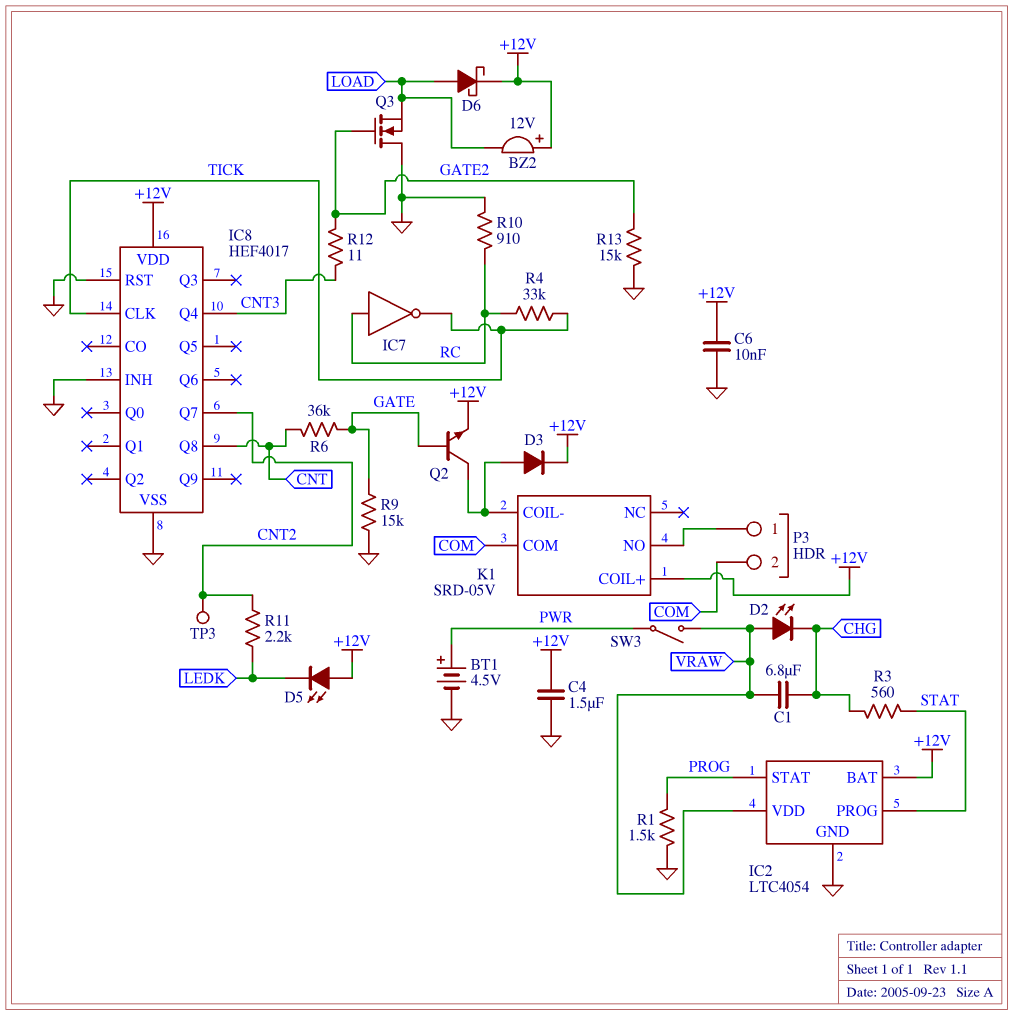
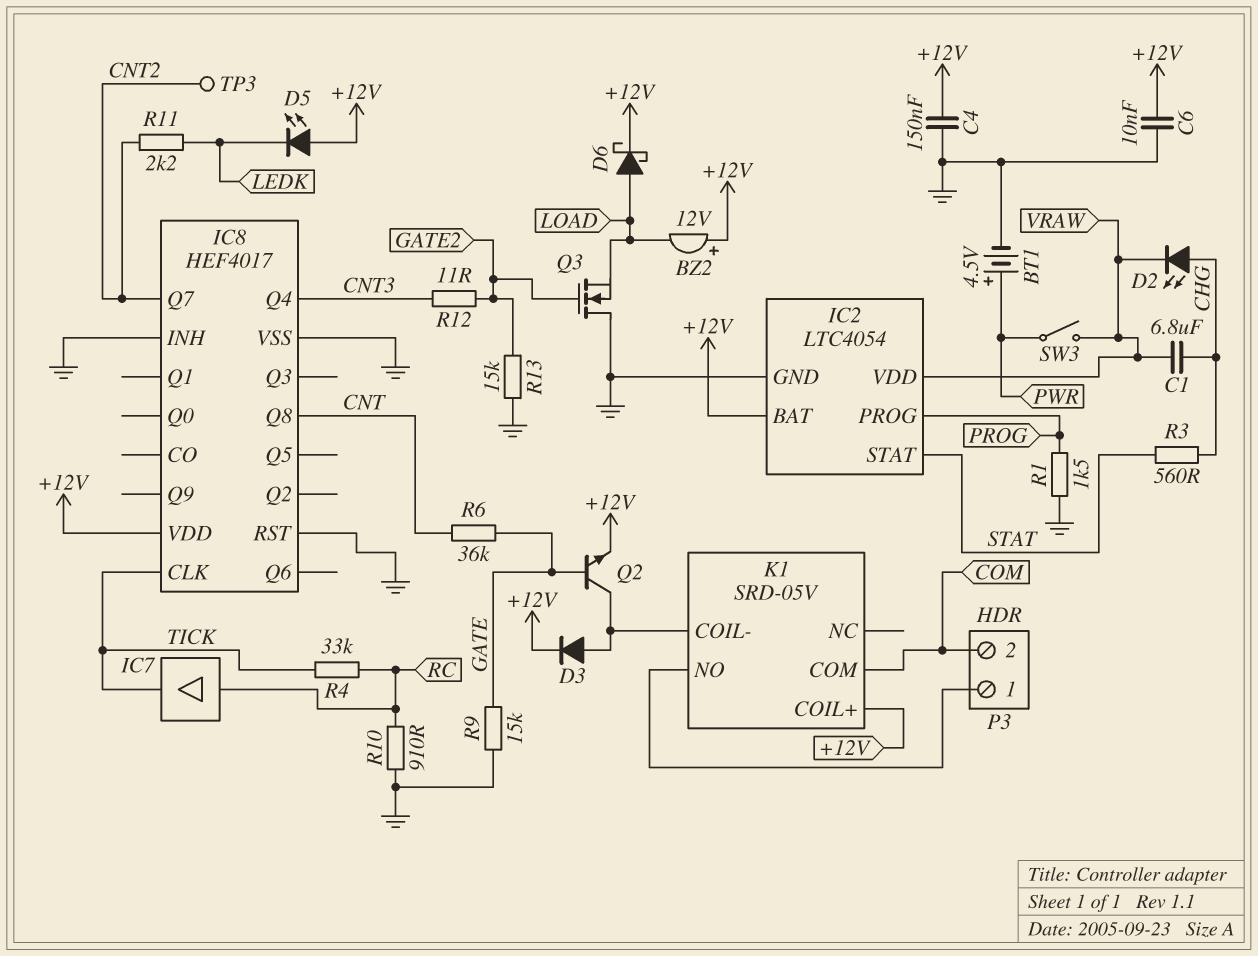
C4: 1.5uF (+12V, GND) -> 150nF (+12V, GND)
D2: LED (A VRAW, K CHG) -> LED (A CHG, K VRAW)
IC2 pin PROG: STAT -> PROG
IC2 pin STAT: PROG -> STAT
IC7: NOT (in RC, out TICK) -> buffer (in RC, out TICK)

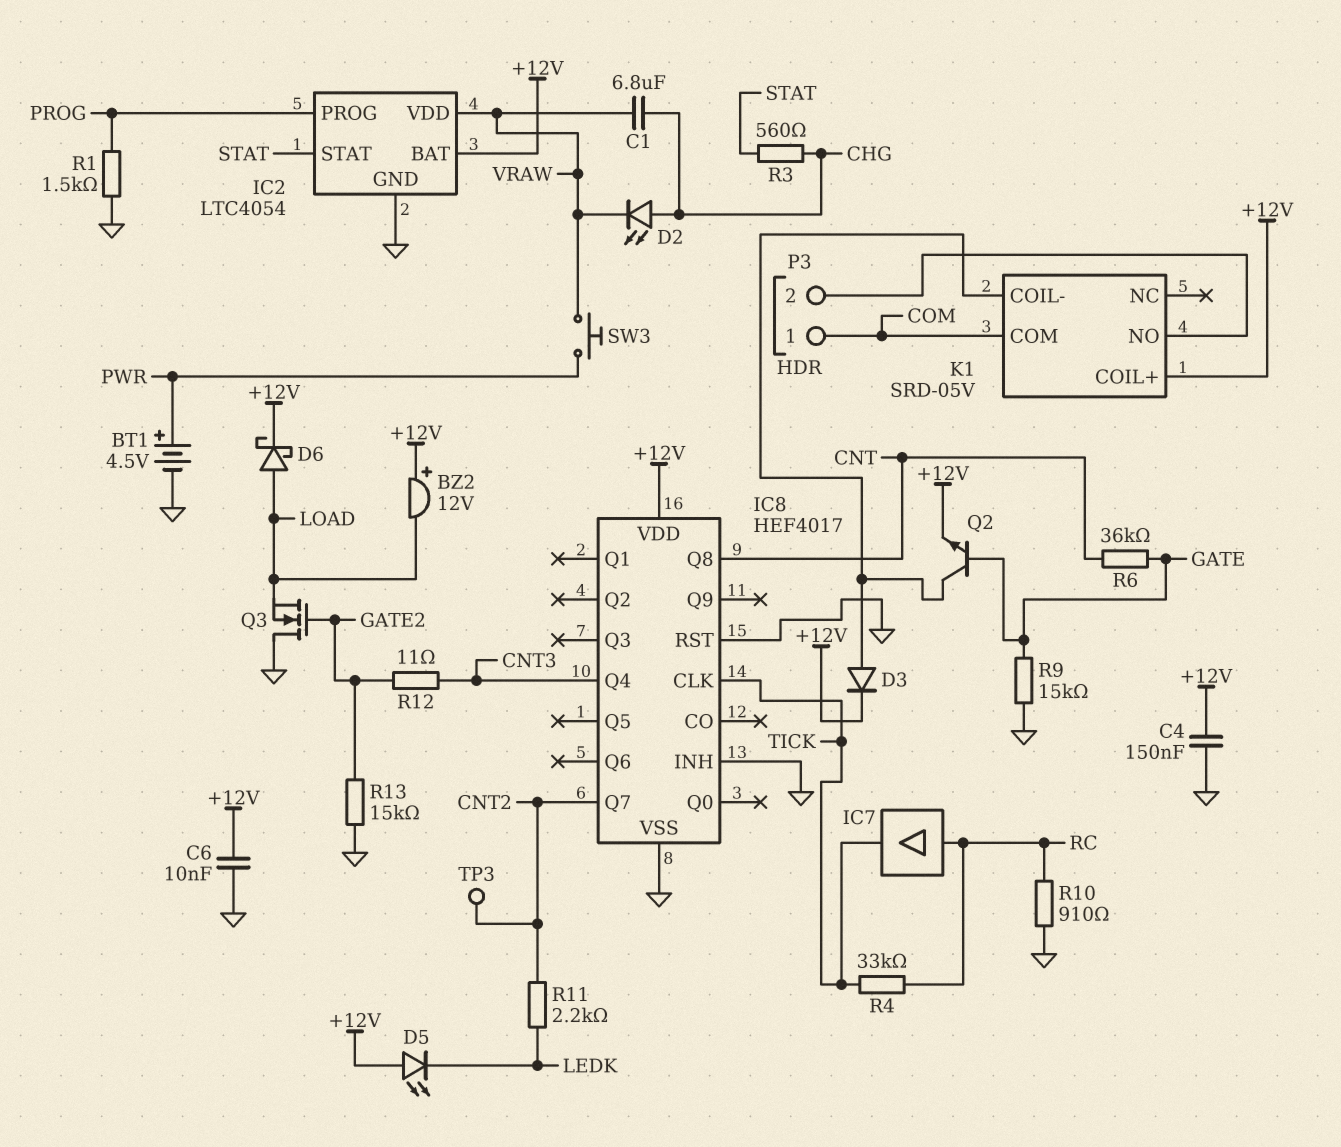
P3 pin 1: K1/NO -> COM
P3 pin 2: COM -> K1/NO
SW3: switch (PWR, VRAW) -> button (PWR, VRAW)

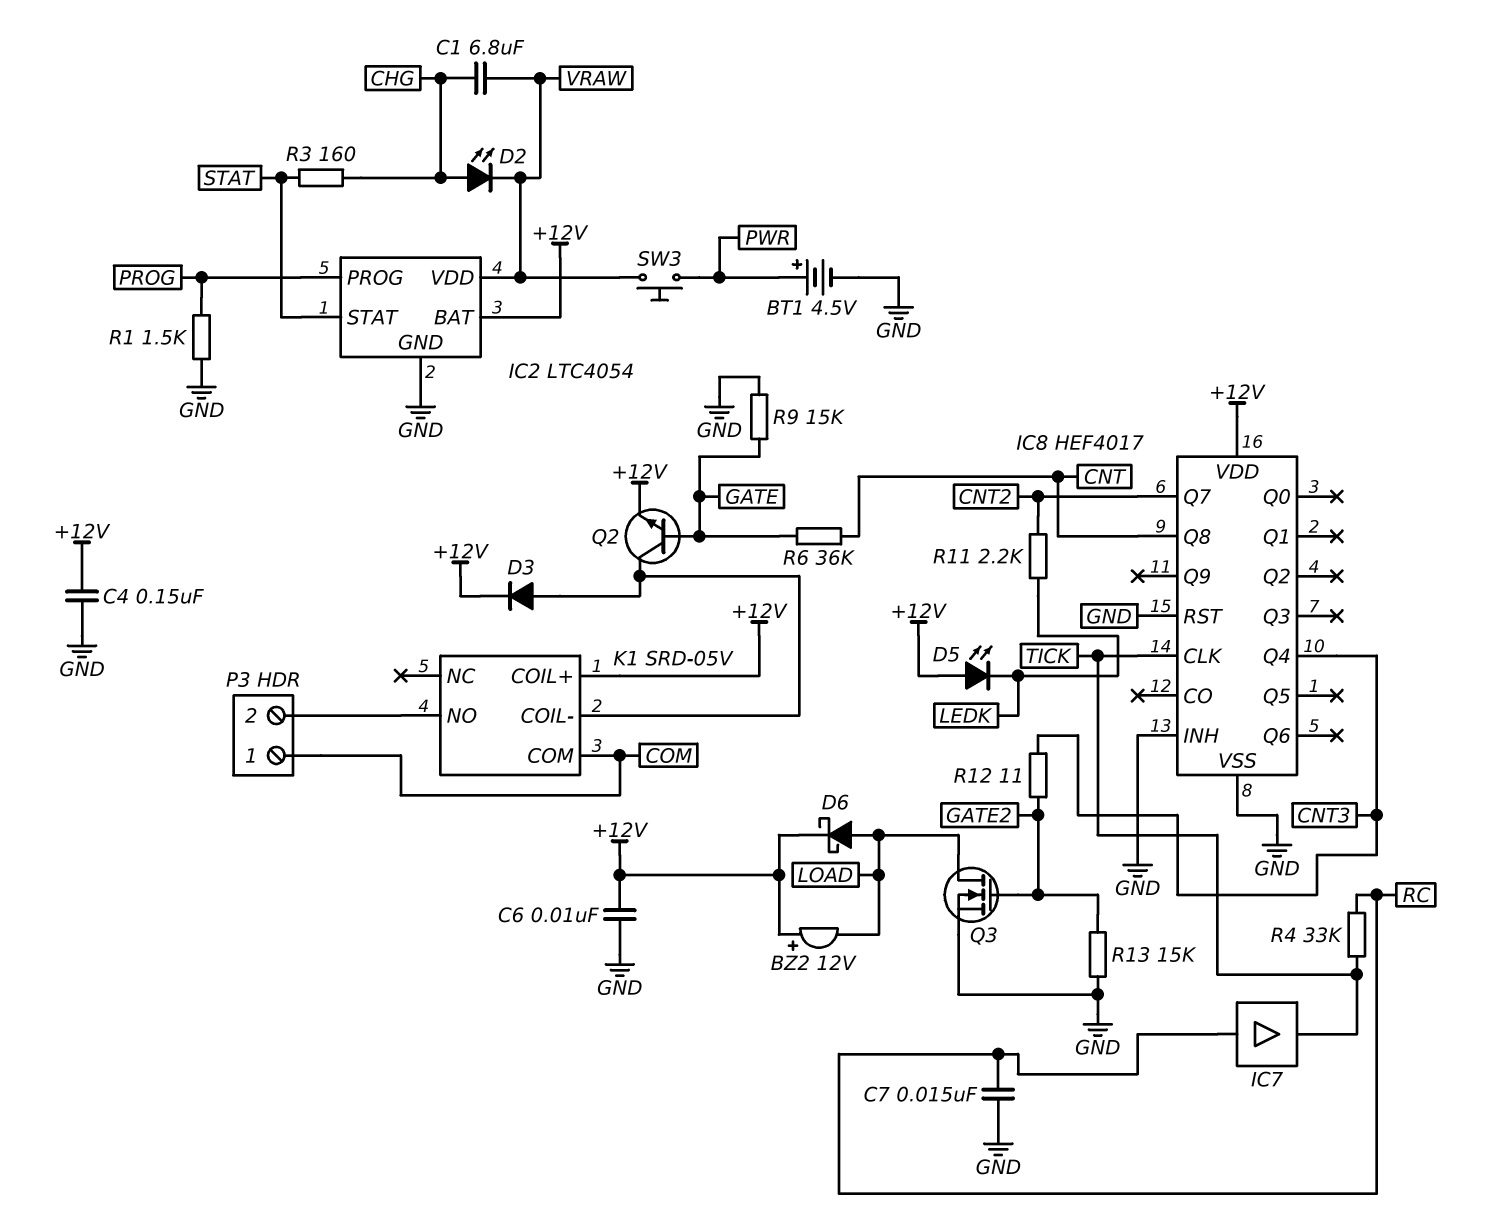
C7: none -> 15nF (GND, RC)
Q3: NMOS (G GATE2, D GND, S LOAD) -> NMOS (G GATE2, D LOAD, S GND)
R3: 560 (CHG, STAT) -> 160 (CHG, STAT)
R10: 910 (GND, RC) -> none
TP3: test point (CNT2) -> none

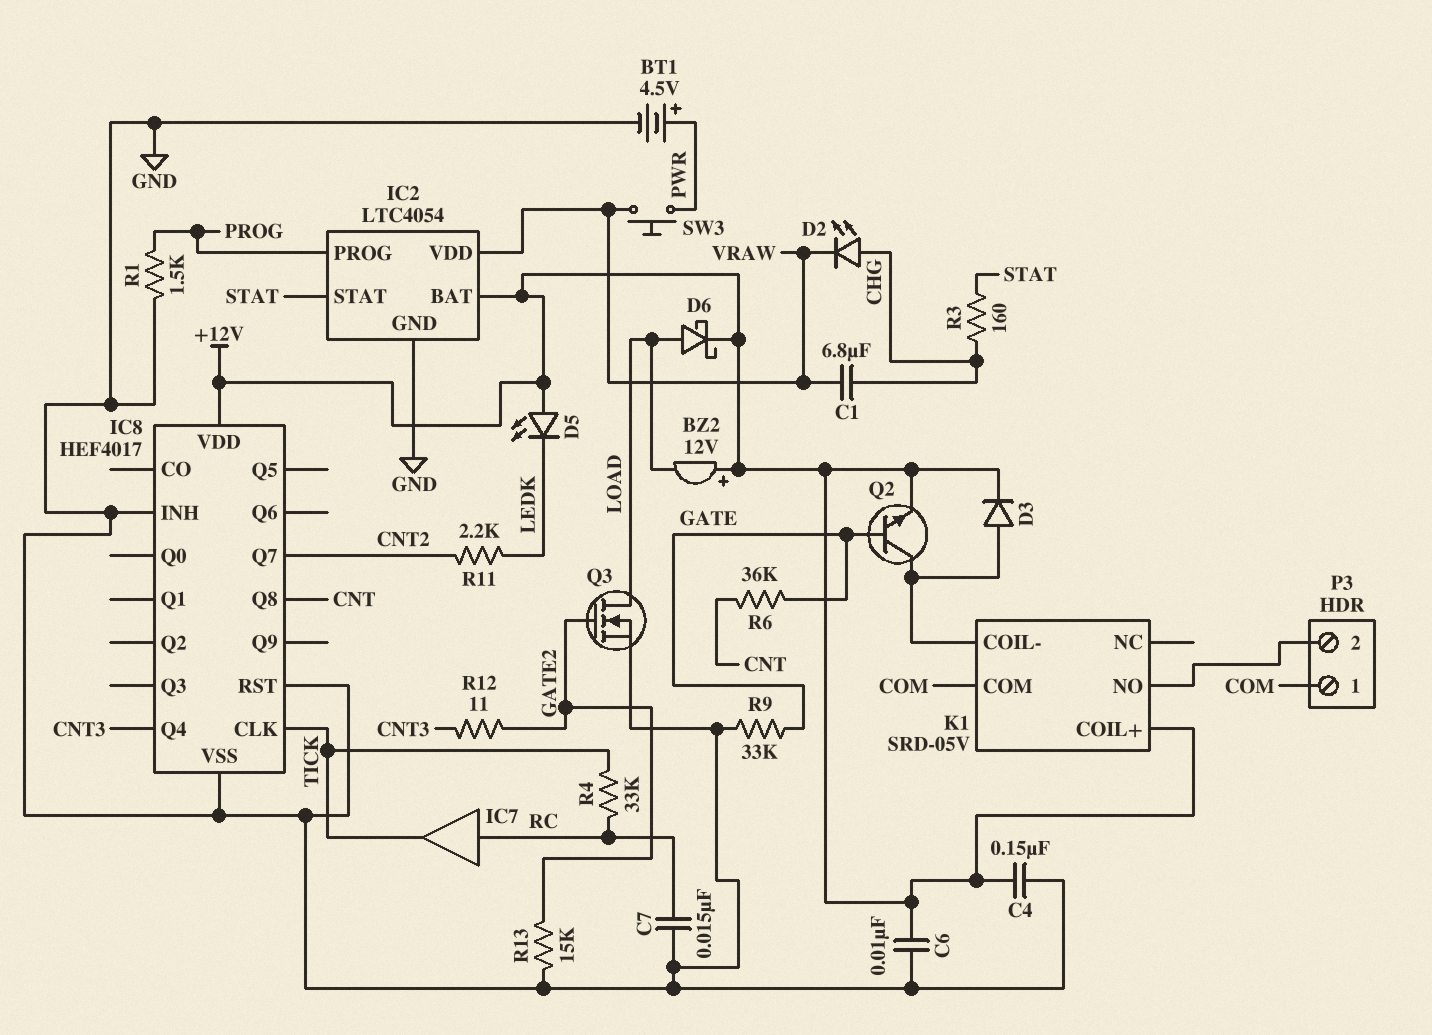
R9: 15k (GATE, GND) -> 33k (GATE, GND)

